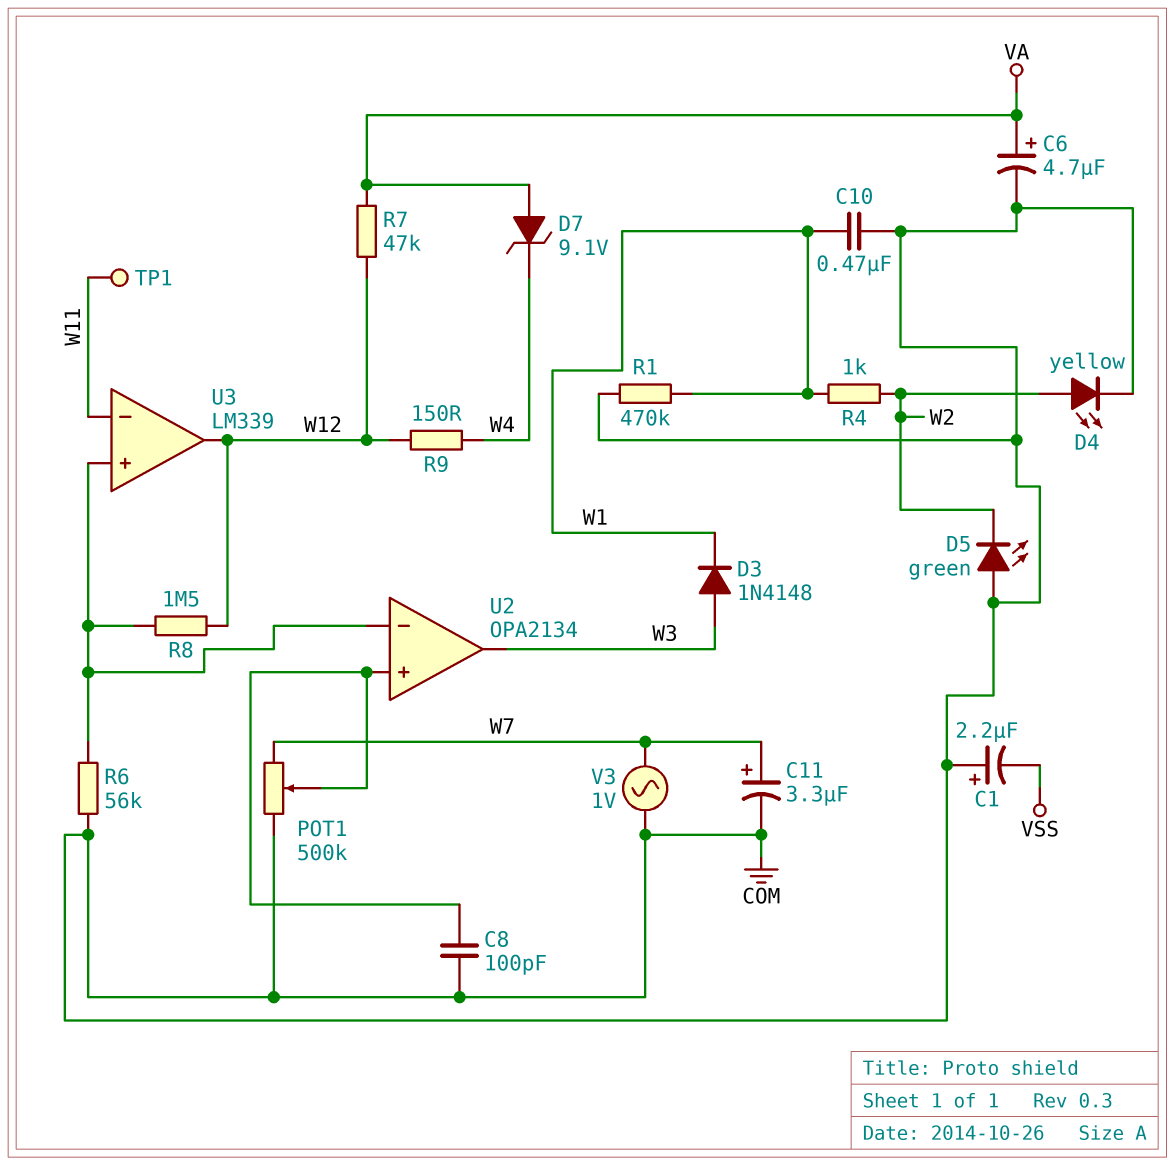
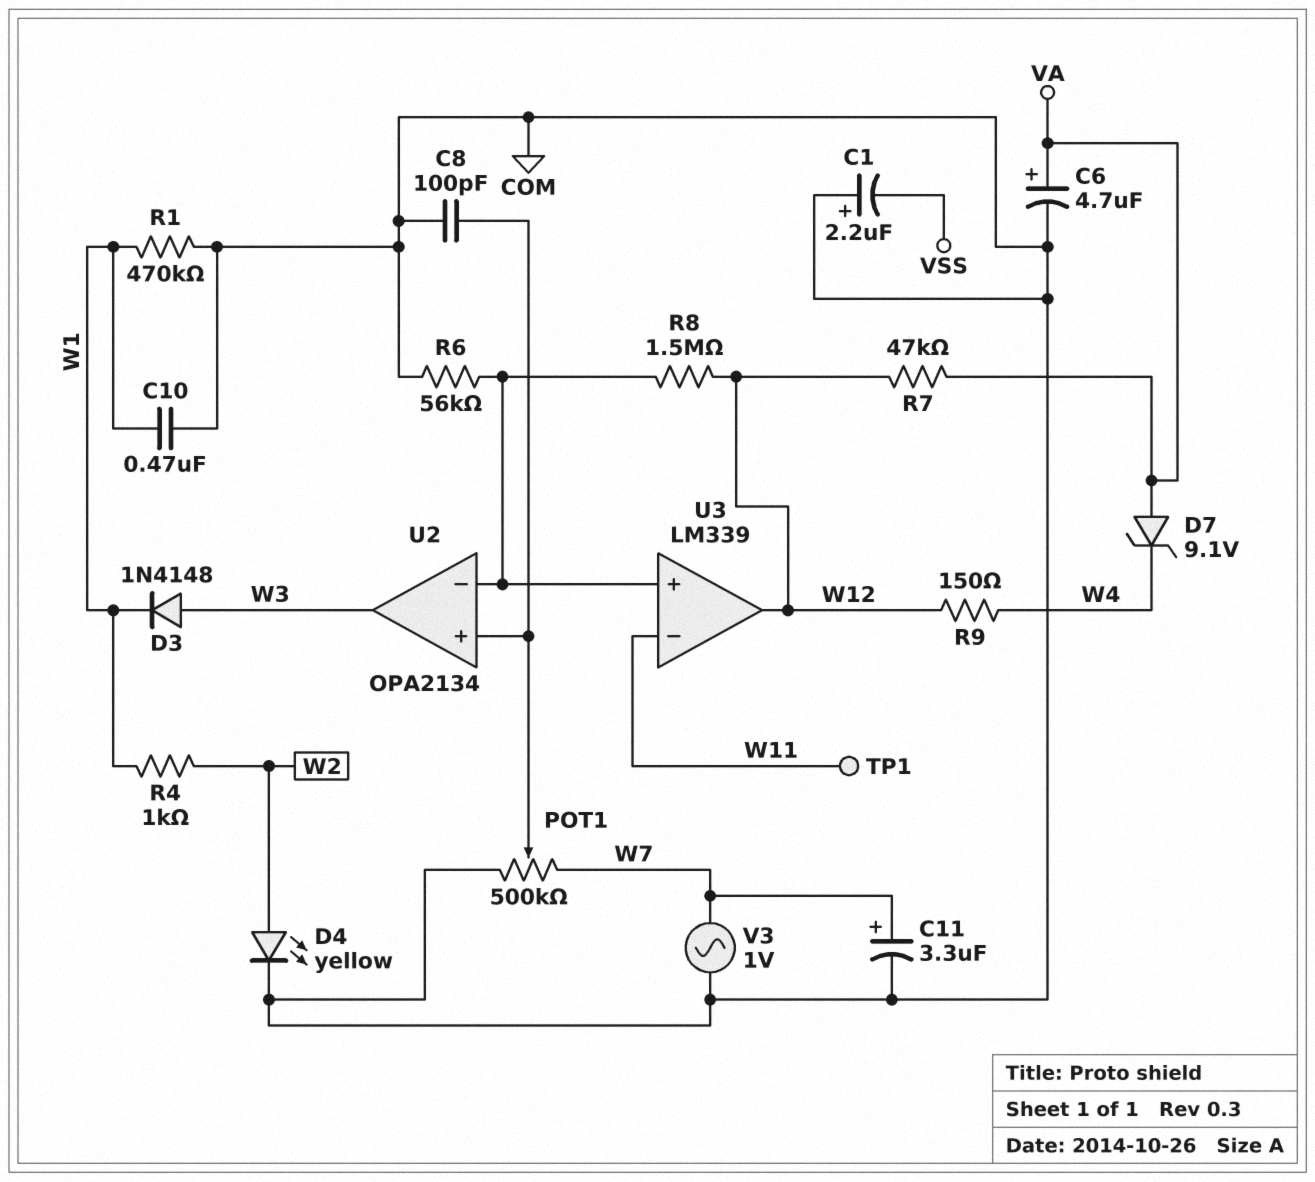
D5: LED green (A COM, K W2) -> none

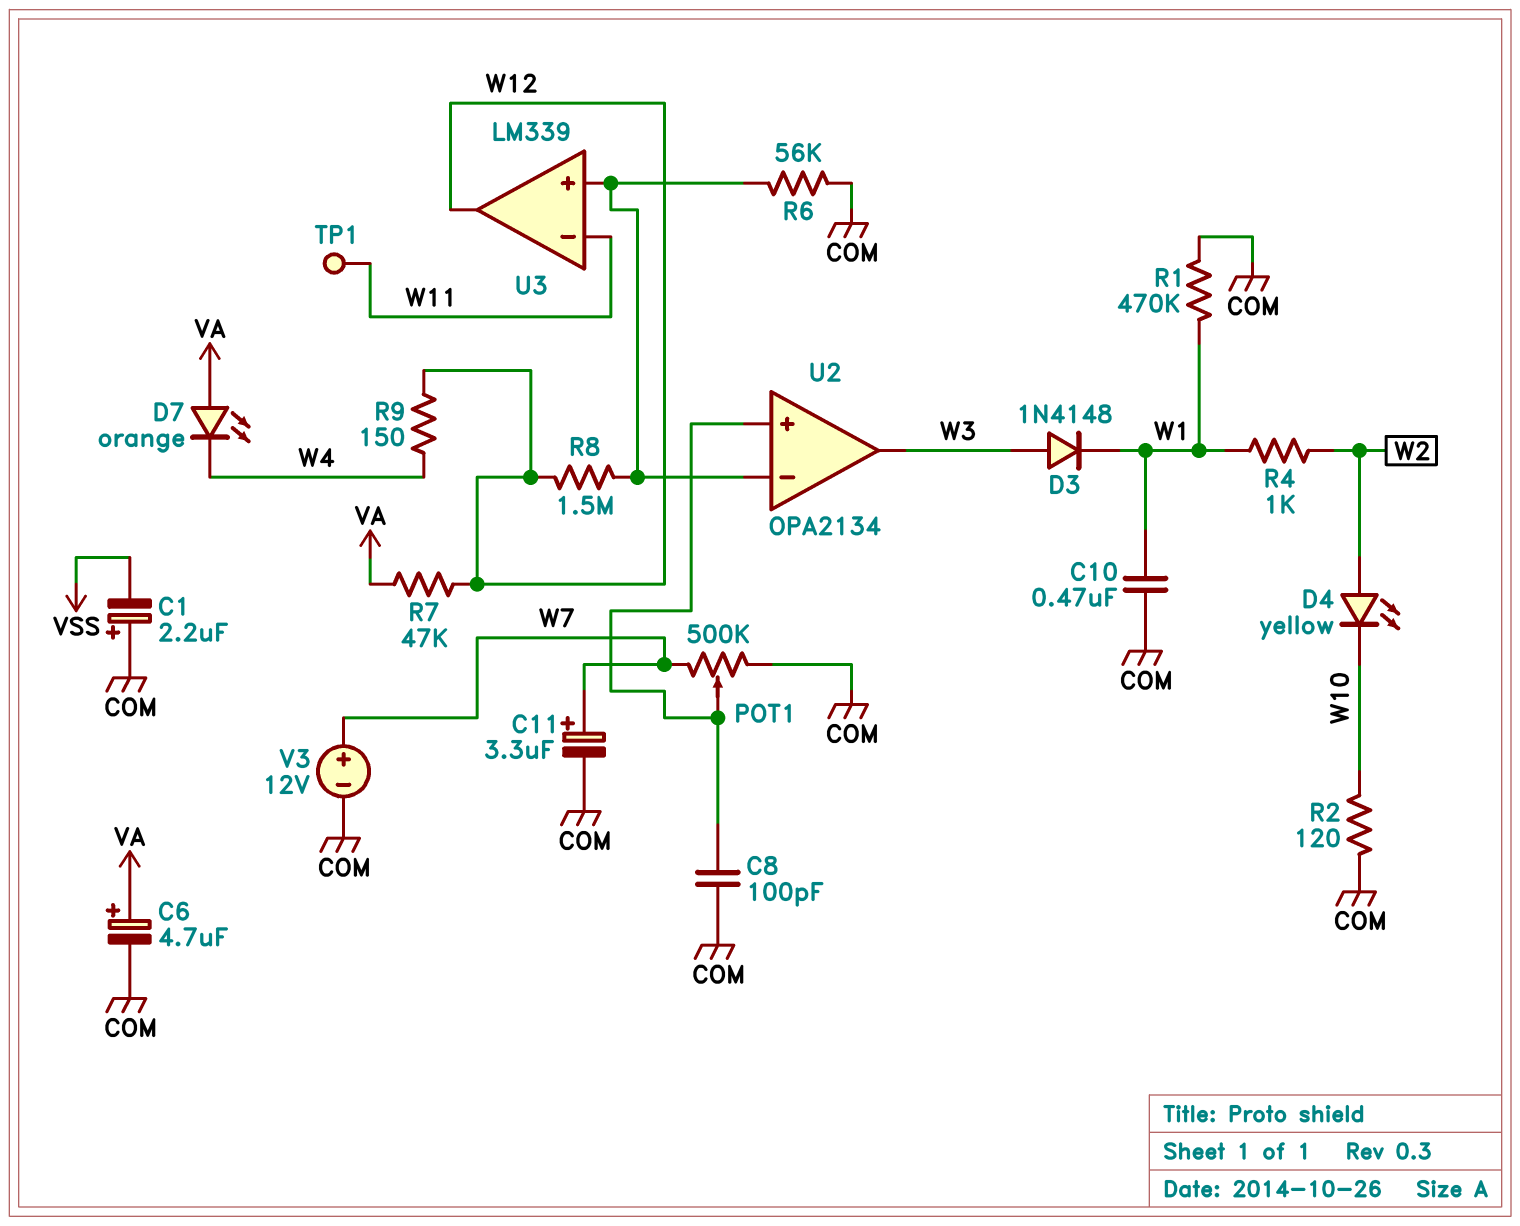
D4: LED yellow (A W2, K COM) -> LED yellow (A W2, K W10)
D7: zener 9.1V (A VA, K W4) -> LED orange (A VA, K W4)
R2: none -> 120 (COM, W10)
V3: AC 1V (COM, W7) -> 12V (plus W7, minus COM)

